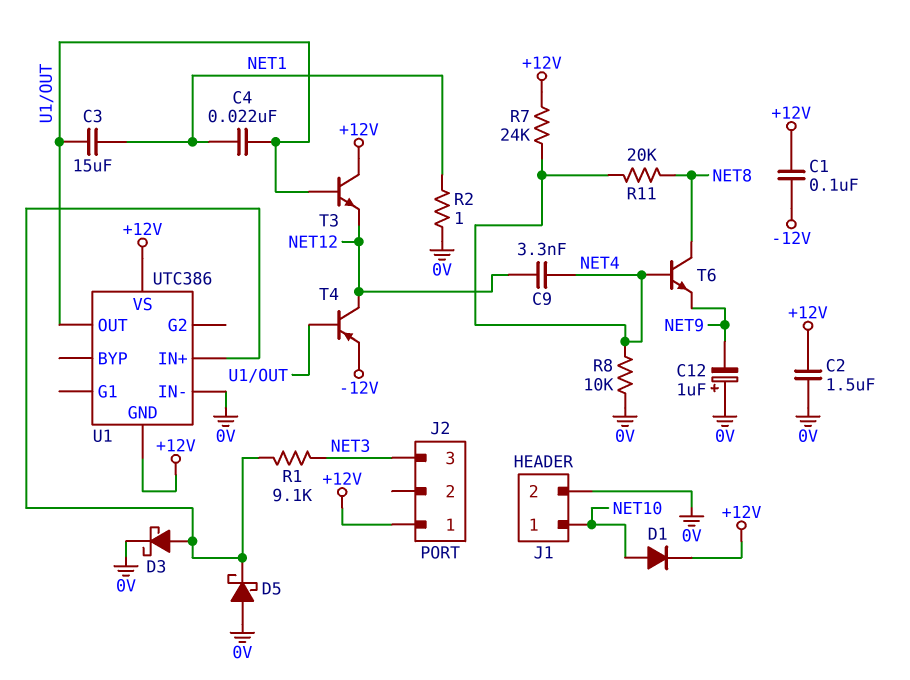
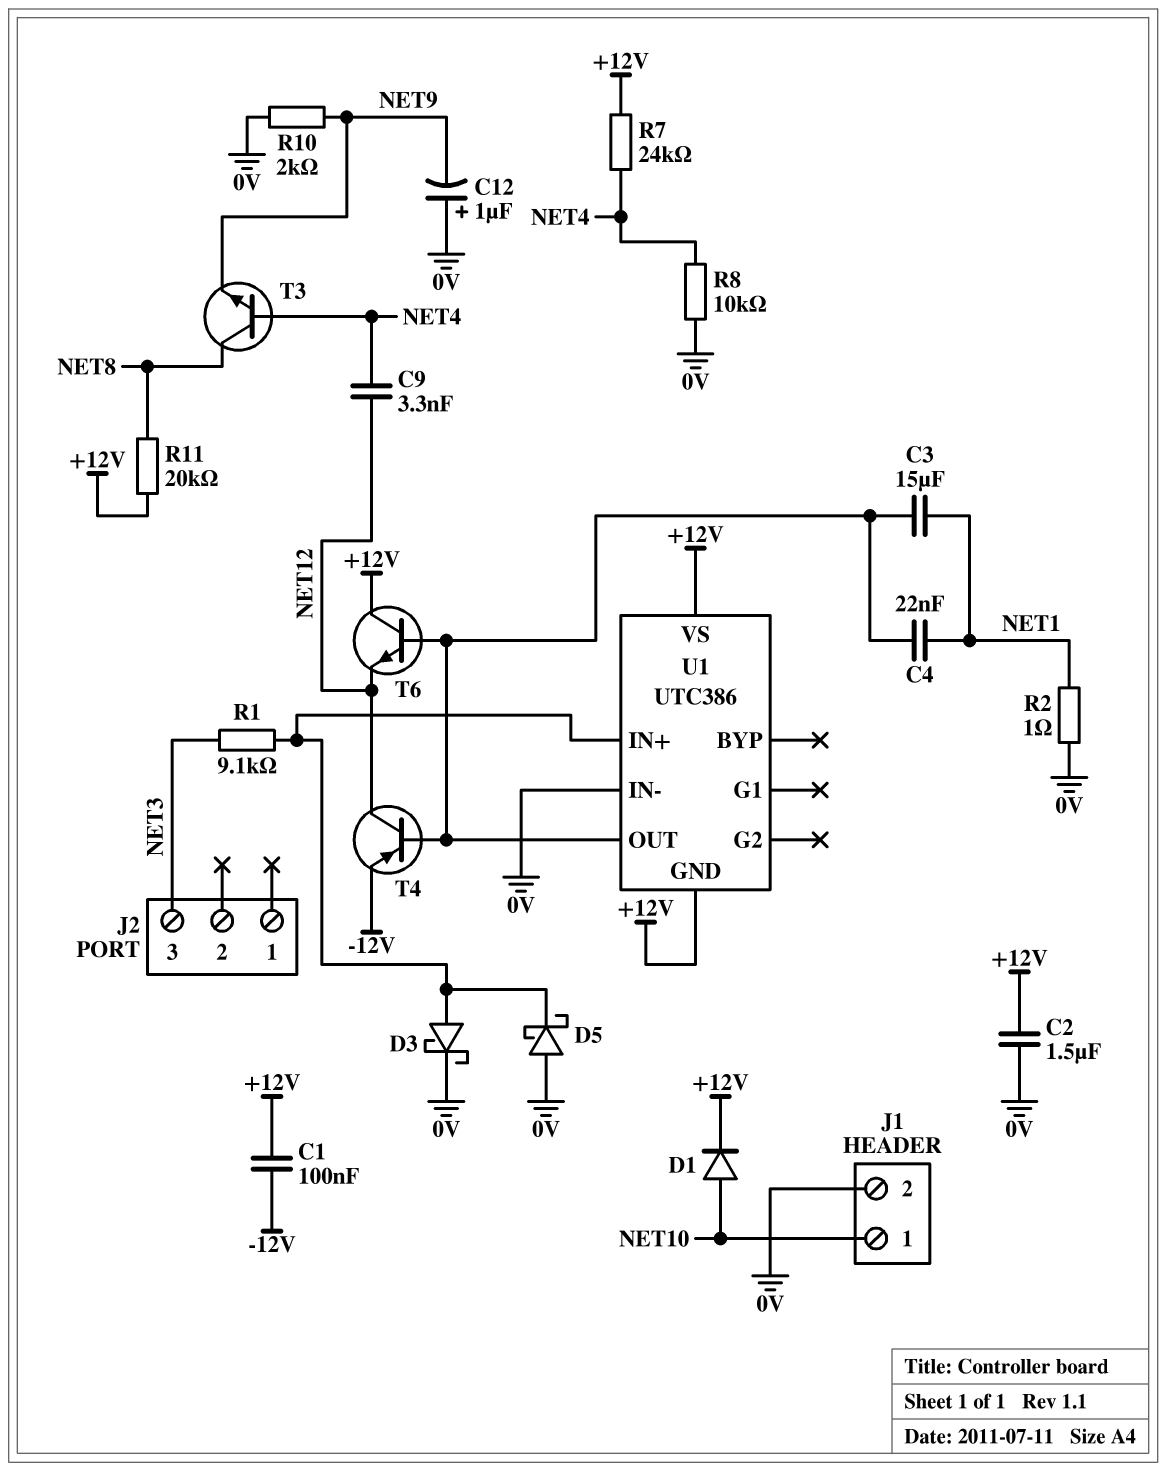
J2 pin 1: +12V -> none
R10: none -> 2k (0V, NET9)
R11: 20k (NET4, NET8) -> 20k (+12V, NET8)
T3: NPN (B U1/OUT, C +12V, E NET12) -> NPN (B NET4, C NET8, E NET9)
T6: NPN (B NET4, C NET8, E NET9) -> NPN (B U1/OUT, C +12V, E NET12)

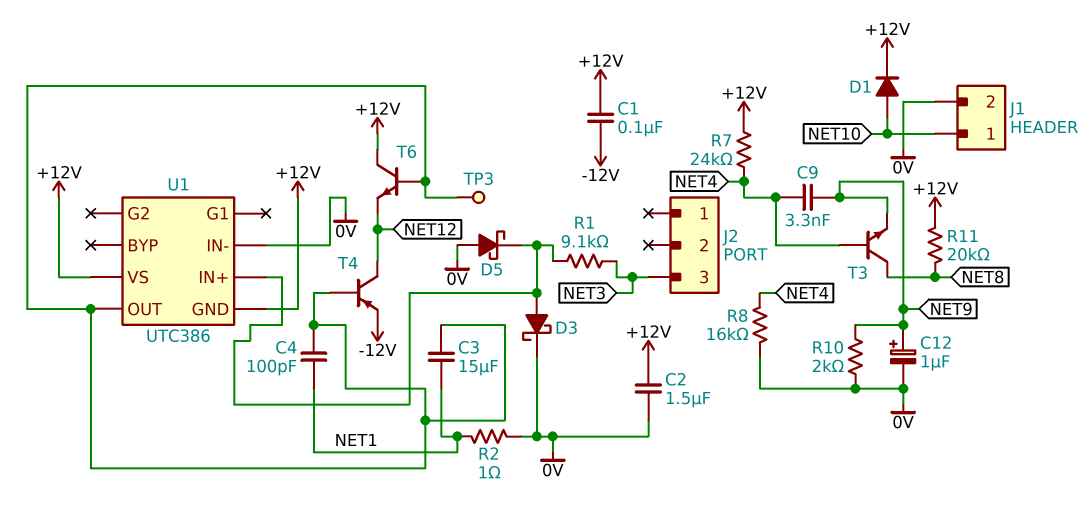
C4: 22nF (NET1, U1/OUT) -> 100pF (NET1, U1/OUT)
C9: 3.3nF (NET4, NET12) -> 3.3nF (NET4, NET9)
C12: 1uF (plus 0V, minus NET9) -> 1uF (plus NET9, minus 0V)
R8: 10k (0V, NET4) -> 16k (0V, NET4)
TP3: none -> test point (U1/OUT)

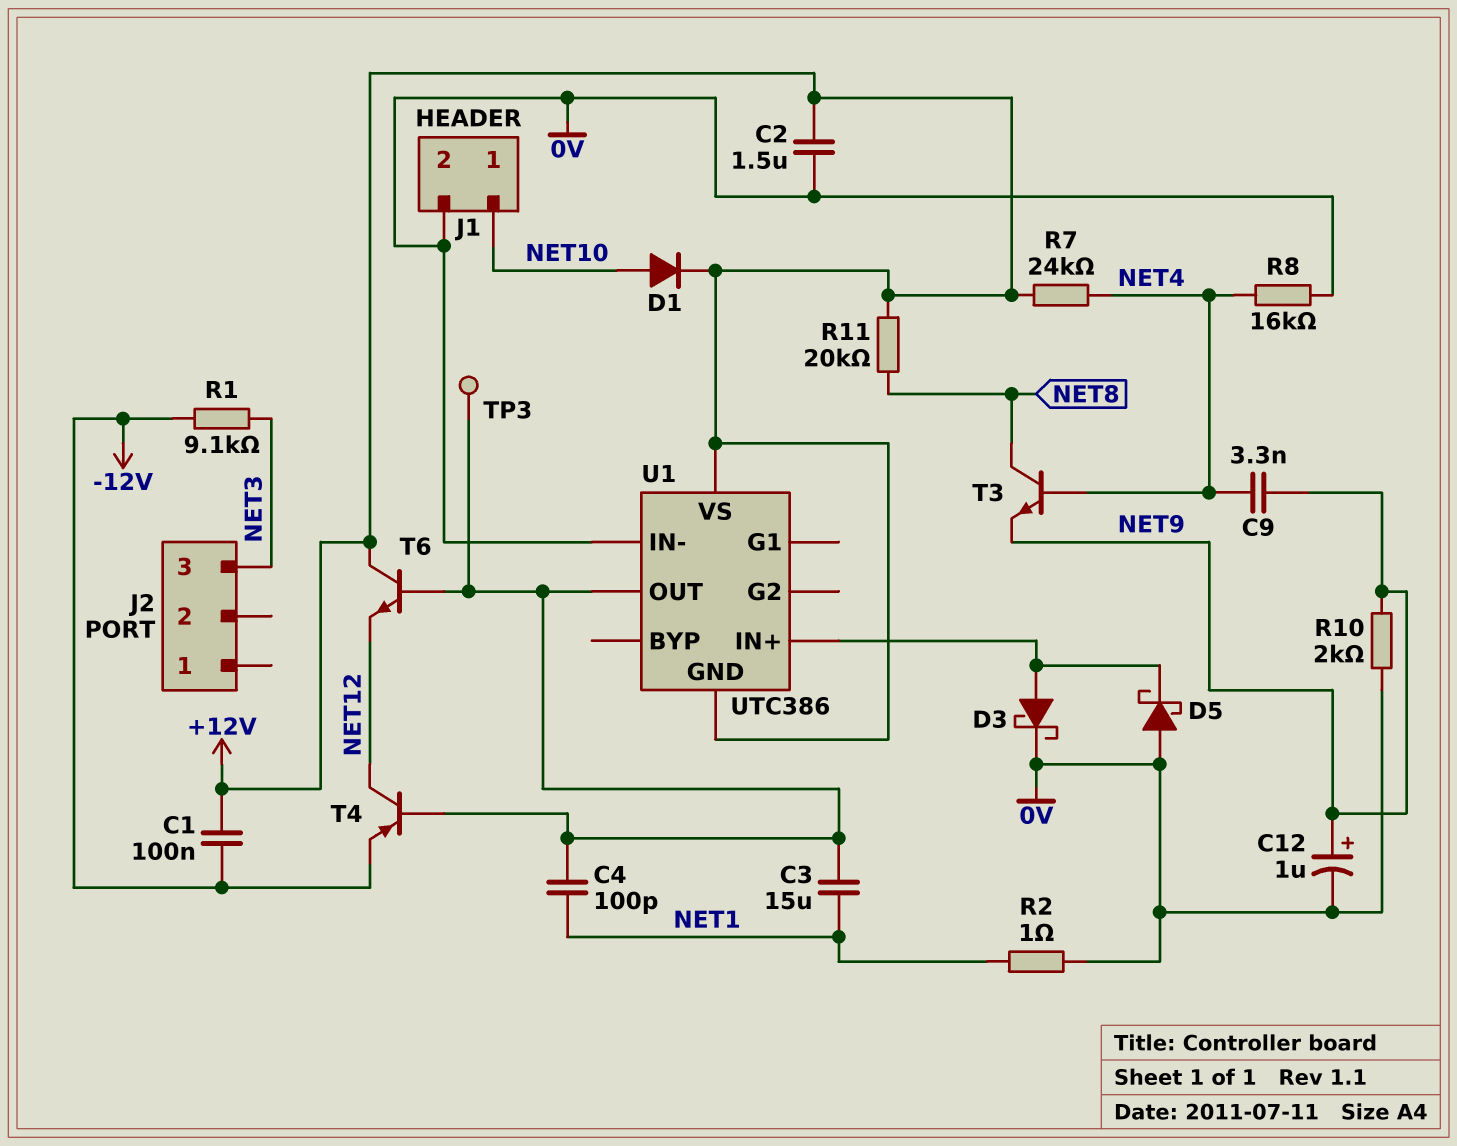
R1: 9.1k (NET3, U1/IN+) -> 9.1k (-12V, NET3)

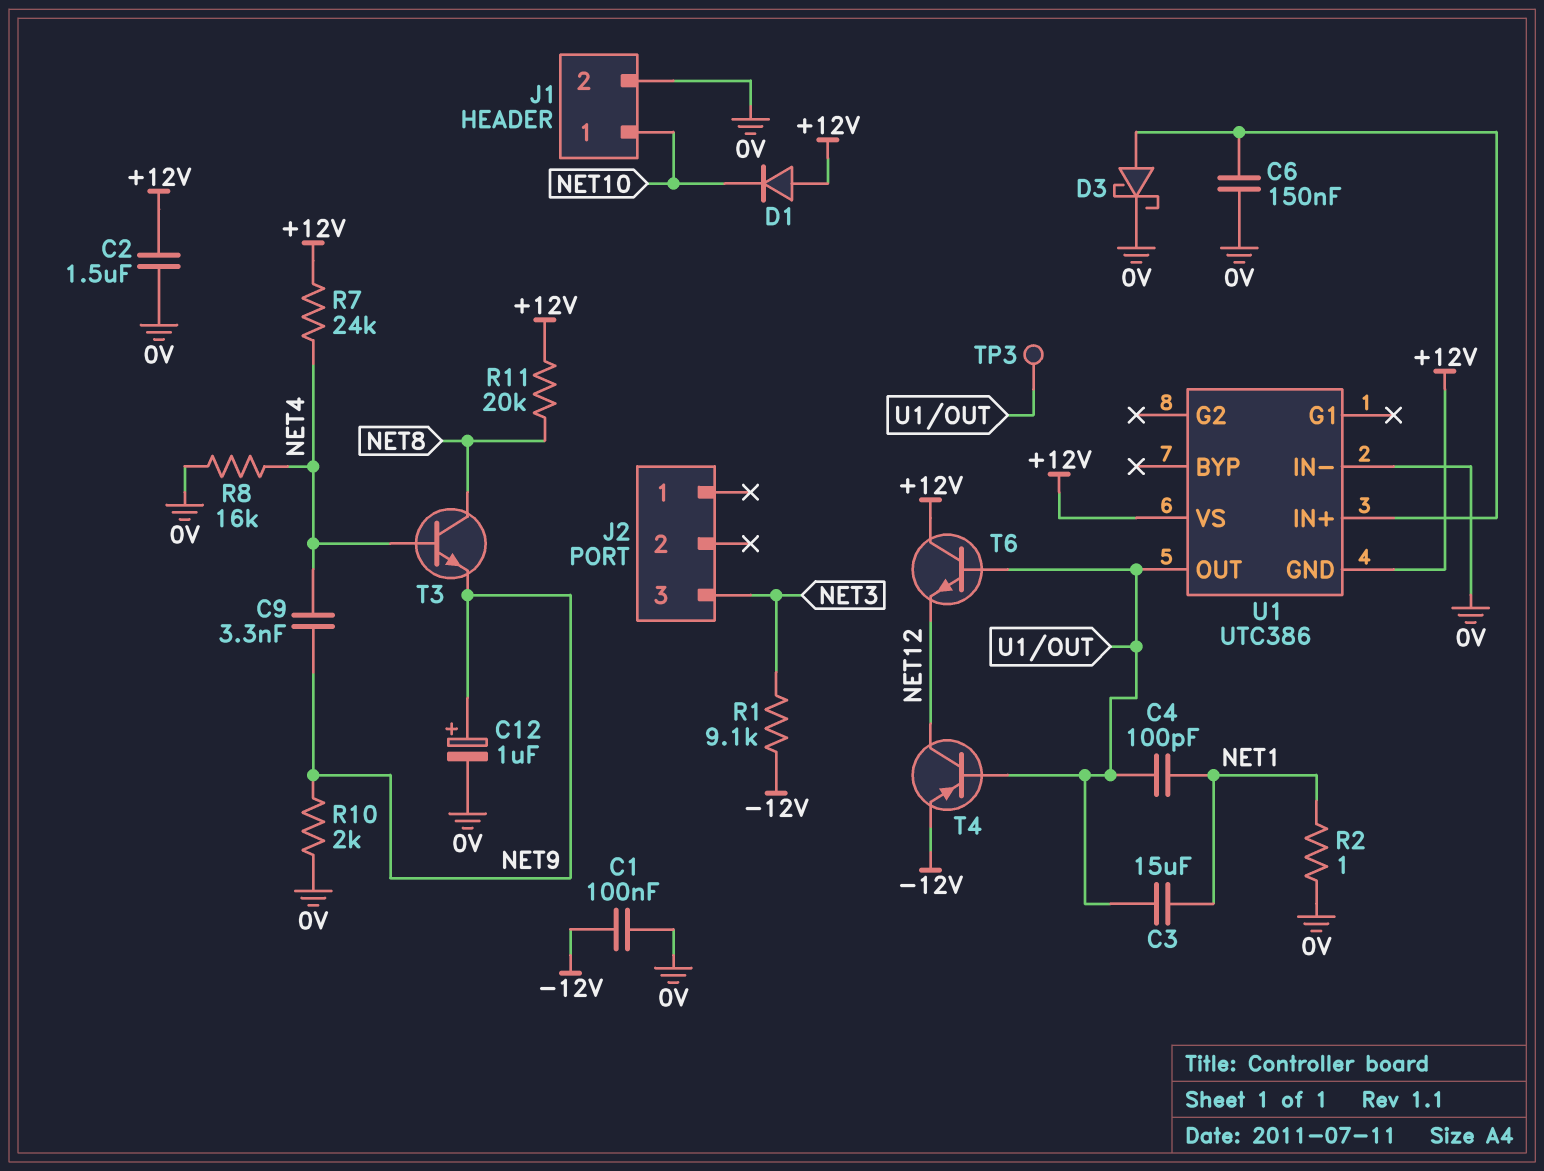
C1: 100nF (+12V, -12V) -> 100nF (-12V, 0V)
C6: none -> 150nF (0V, U1/IN+)
D1: diode (A NET10, K +12V) -> diode (A +12V, K NET10)
D5: schottky (A 0V, K U1/IN+) -> none

